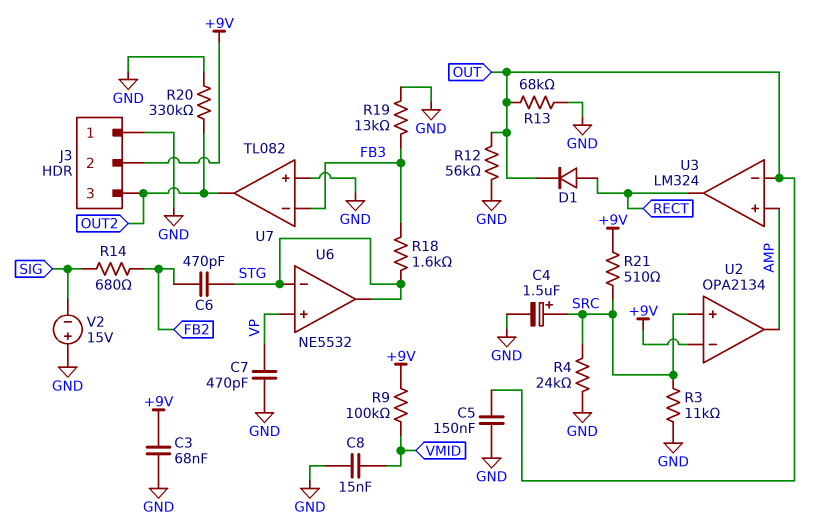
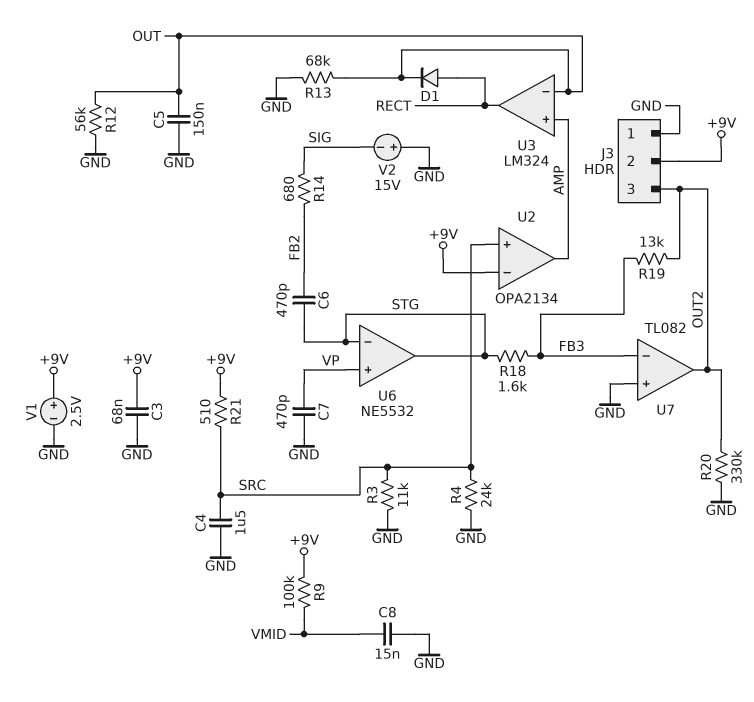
C4: 1.5uF (plus SRC, minus GND) -> 1.5uF (GND, SRC)
R19: 13k (FB3, GND) -> 13k (FB3, OUT2)
V1: none -> 2.5V (plus +9V, minus GND)

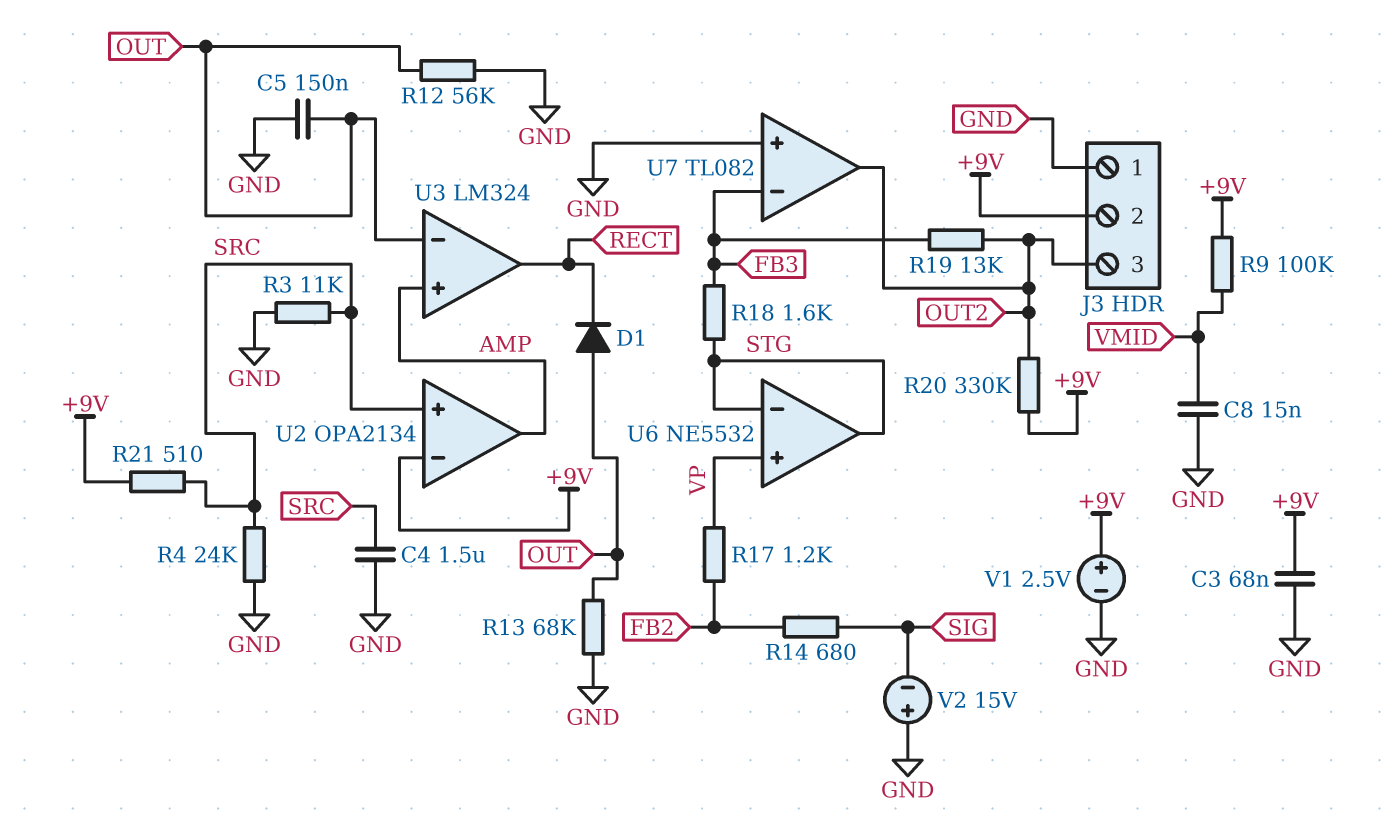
C6: 470pF (FB2, STG) -> none
C7: 470pF (GND, VP) -> none
D1: diode (A RECT, K OUT) -> diode (A OUT, K RECT)
R17: none -> 1.2k (FB2, VP)
R20: 330k (GND, OUT2) -> 330k (+9V, OUT2)

